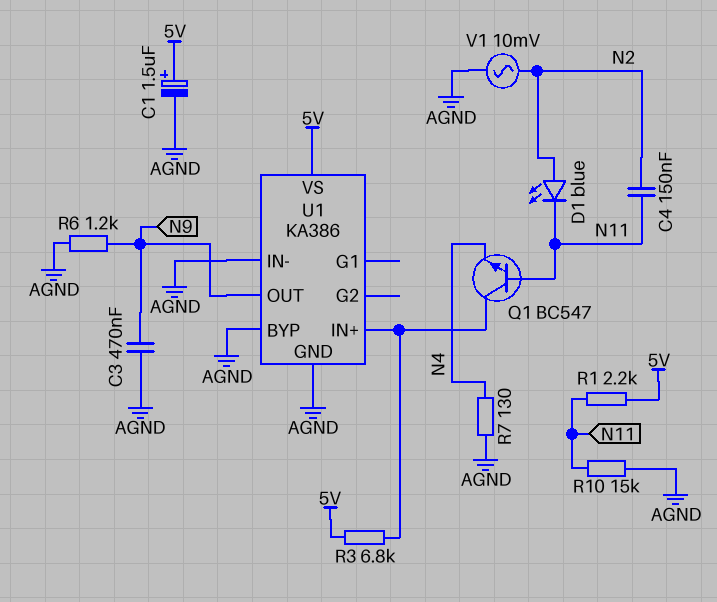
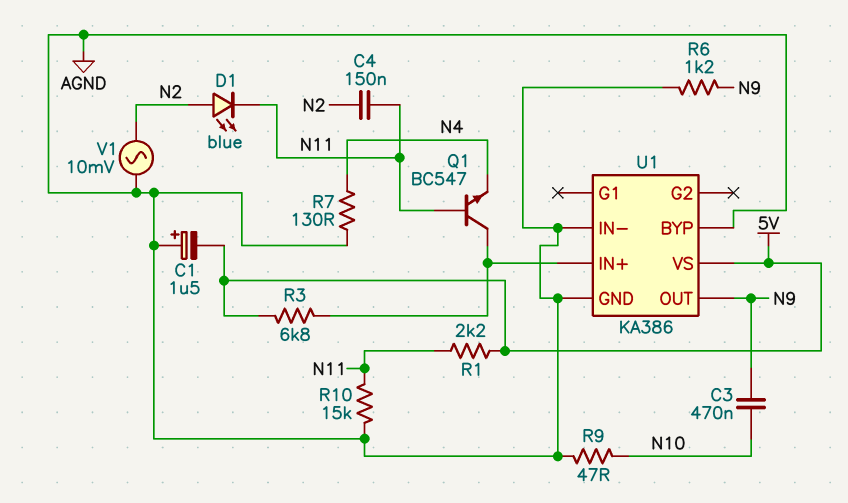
C1: 1.5uF (plus 5V, minus AGND) -> 1.5uF (plus AGND, minus 5V)
C3: 470nF (AGND, N9) -> 470nF (N9, N10)
R9: none -> 47 (AGND, N10)

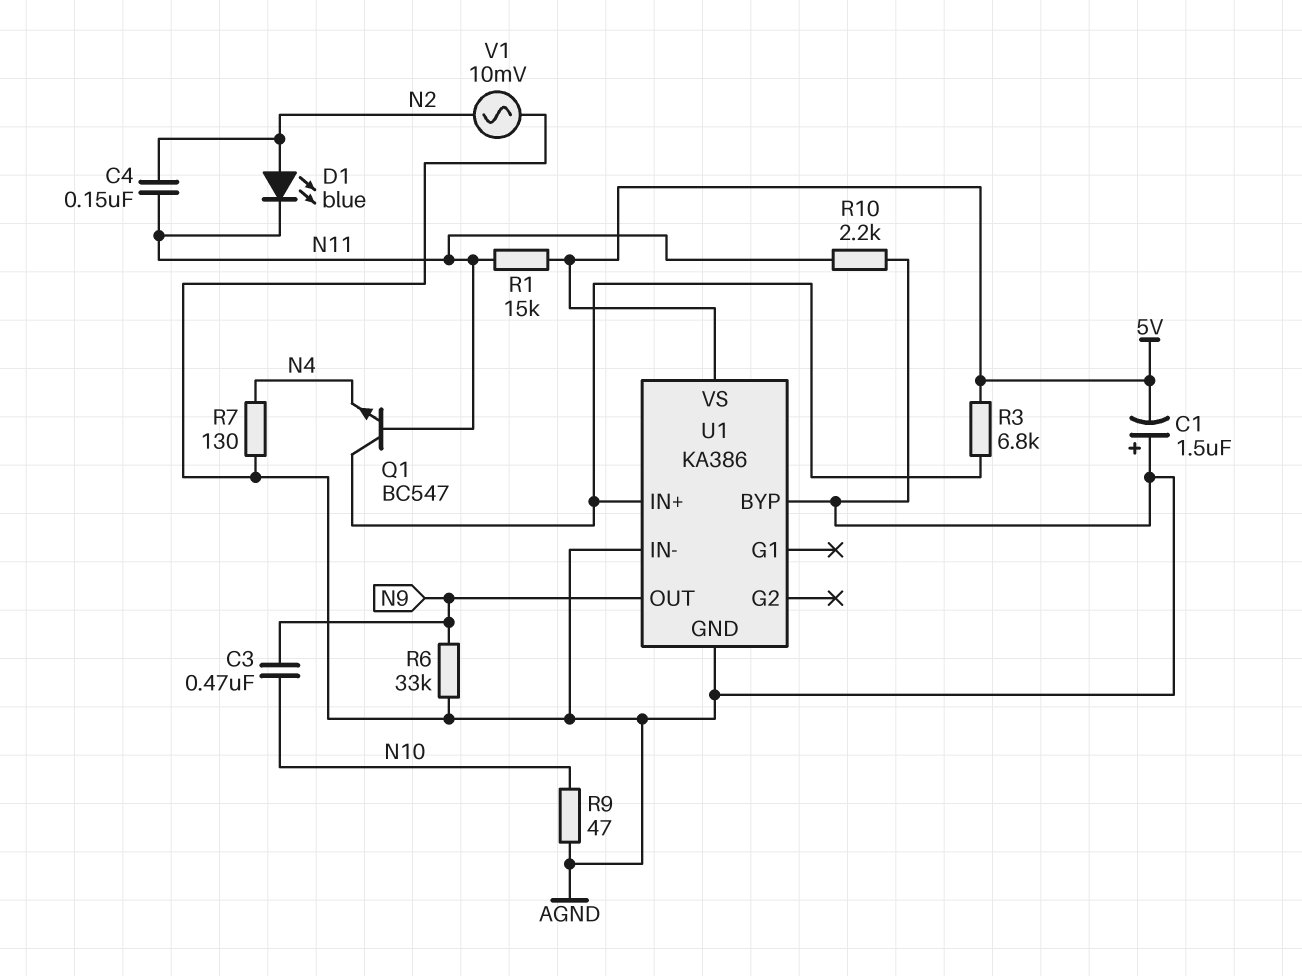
R1: 2.2k (5V, N11) -> 15k (5V, N11)
R6: 1.2k (AGND, N9) -> 33k (AGND, N9)
R10: 15k (AGND, N11) -> 2.2k (AGND, N11)

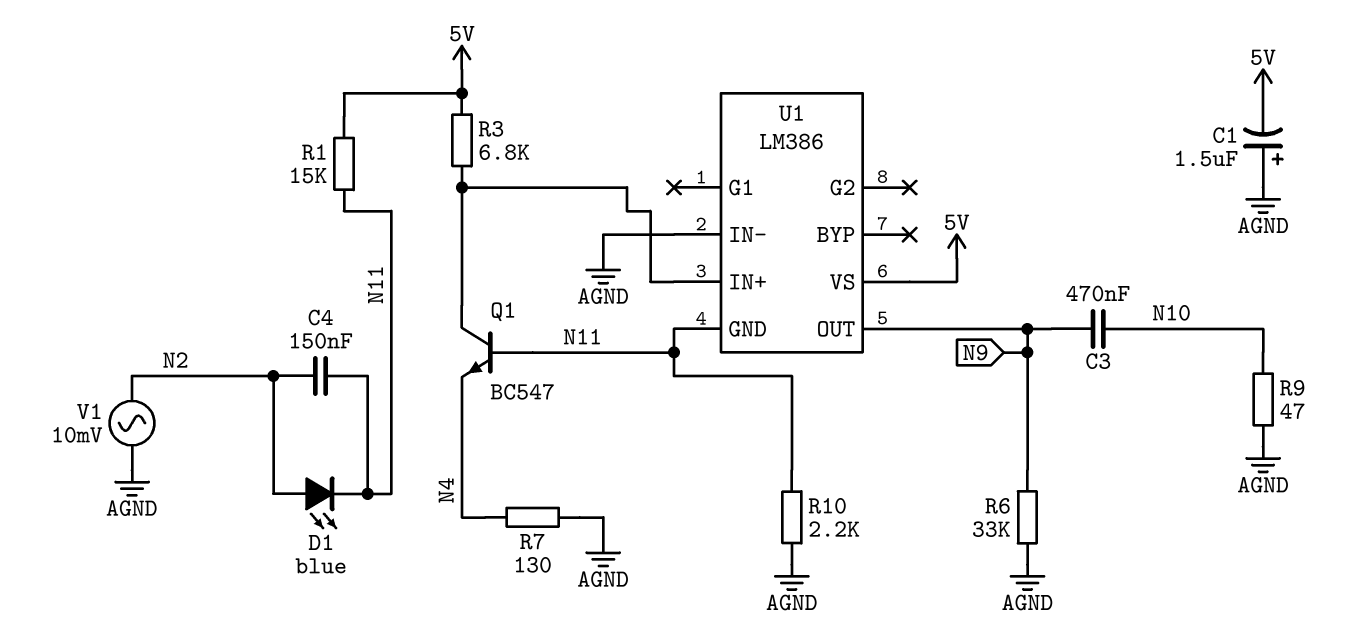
U1: KA386 -> LM386
U1 pin BYP: AGND -> none
U1 pin GND: AGND -> N11

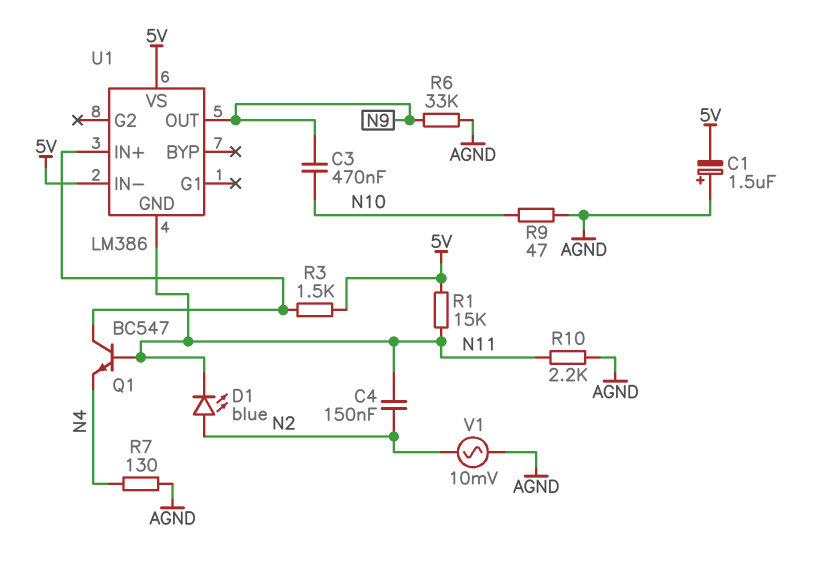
R3: 6.8k (5V, U1/IN+) -> 1.5k (5V, U1/IN+)
U1 pin IN-: AGND -> 5V

